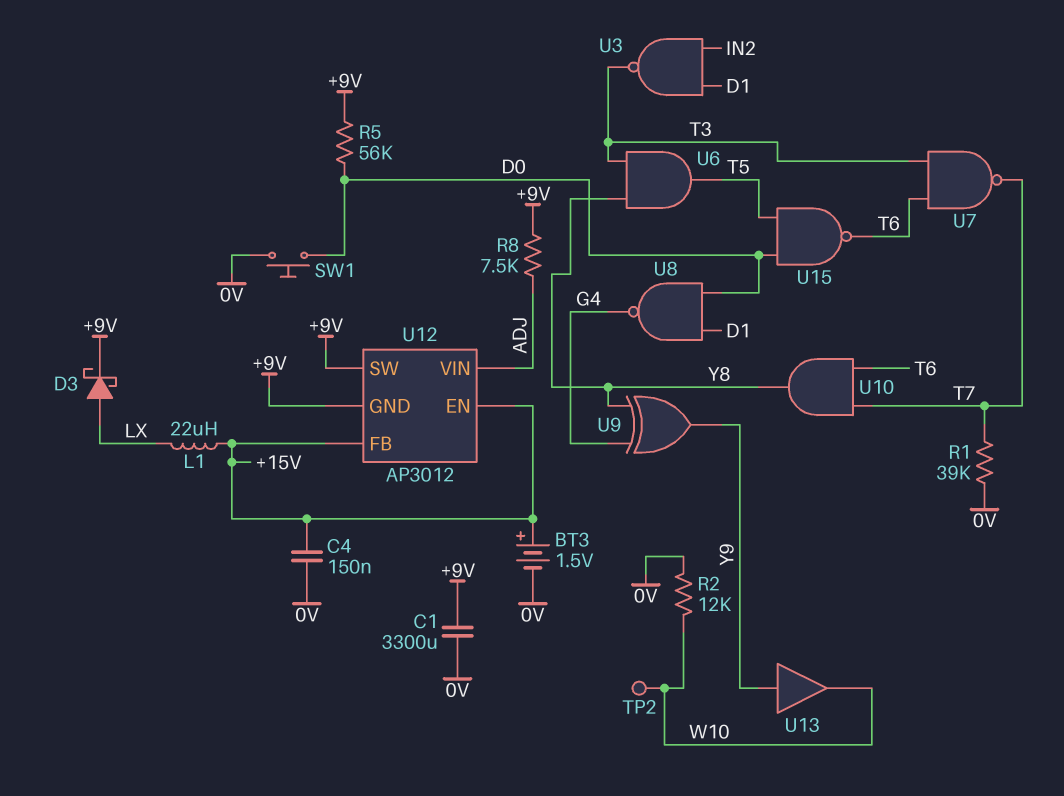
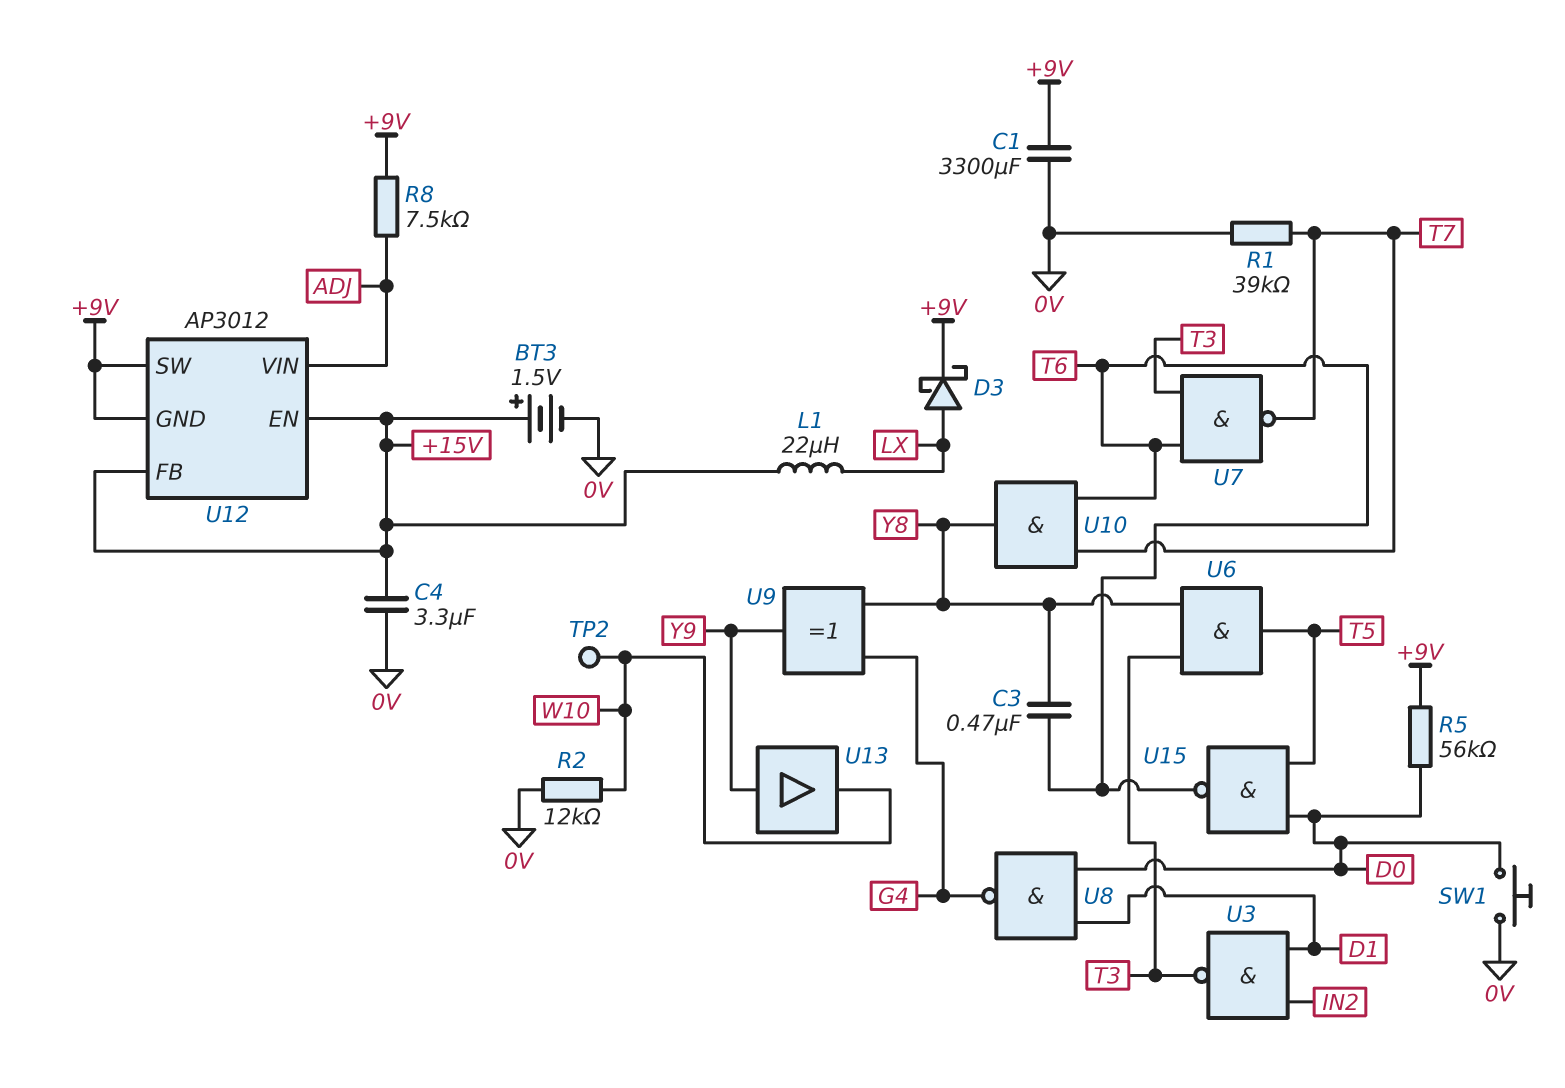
C3: none -> 470nF (T6, Y8)
C4: 150nF (+15V, 0V) -> 3.3uF (+15V, 0V)

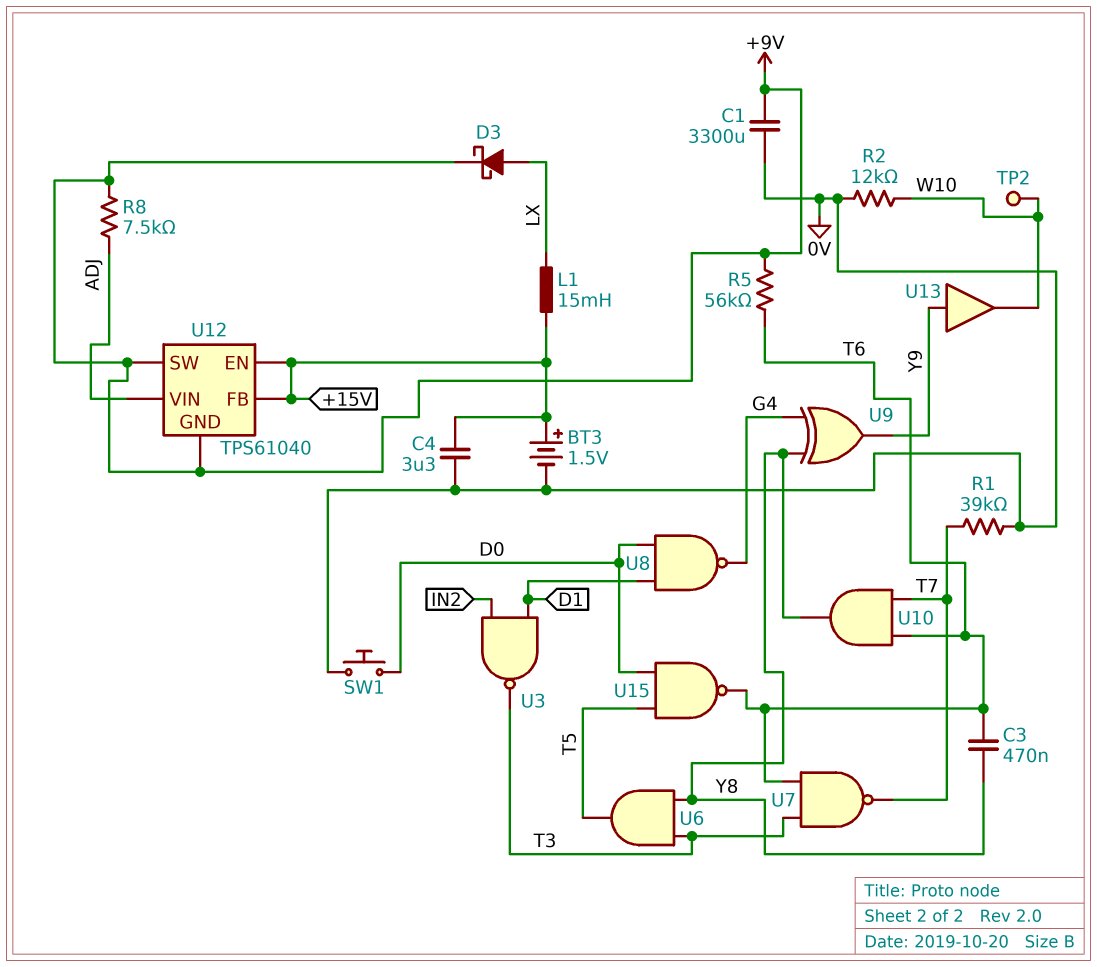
L1: 22uH (+15V, LX) -> 15mH (+15V, LX)
R5: 56k (+9V, D0) -> 56k (+9V, T6)
U12: AP3012 -> TPS61040

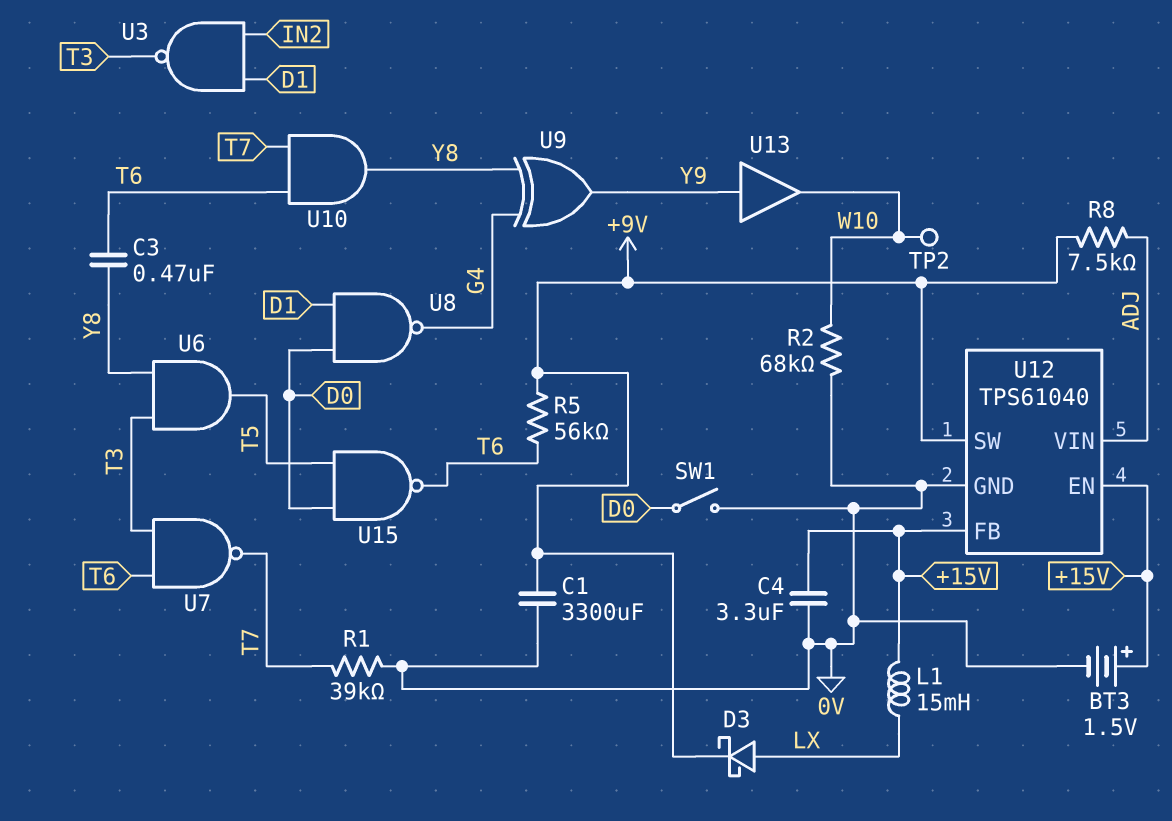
R2: 12k (0V, W10) -> 68k (0V, W10)
SW1: button (0V, D0) -> switch (0V, D0)
U12 pin GND: +9V -> 0V

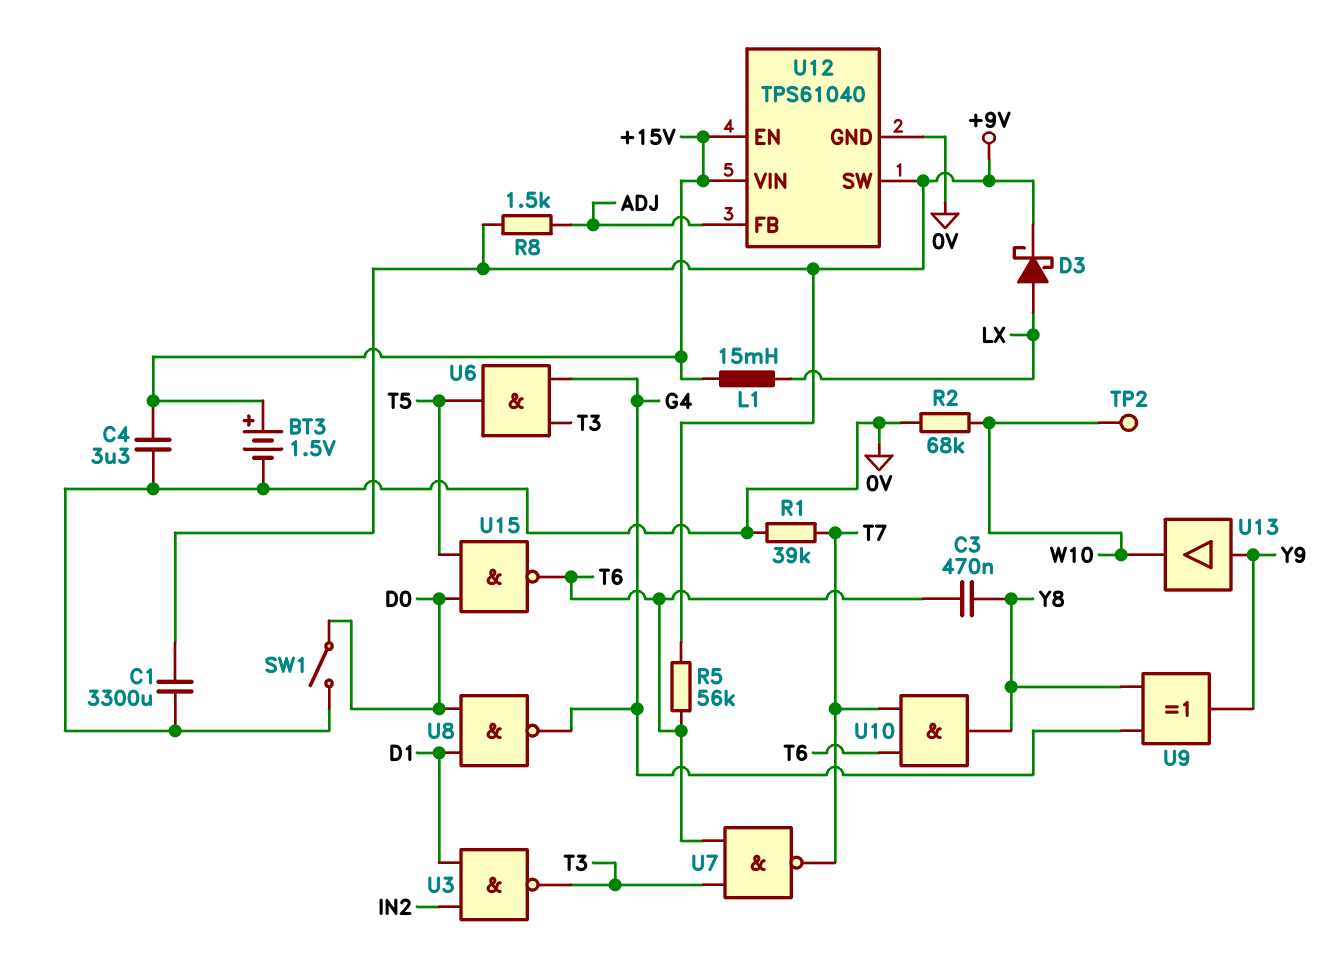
R8: 7.5k (+9V, ADJ) -> 1.5k (+9V, ADJ)
U6: AND (in T3, in Y8, out T5) -> AND (in G4, in T3, out T5)
U12 pin FB: +15V -> ADJ
U12 pin VIN: ADJ -> +15V

